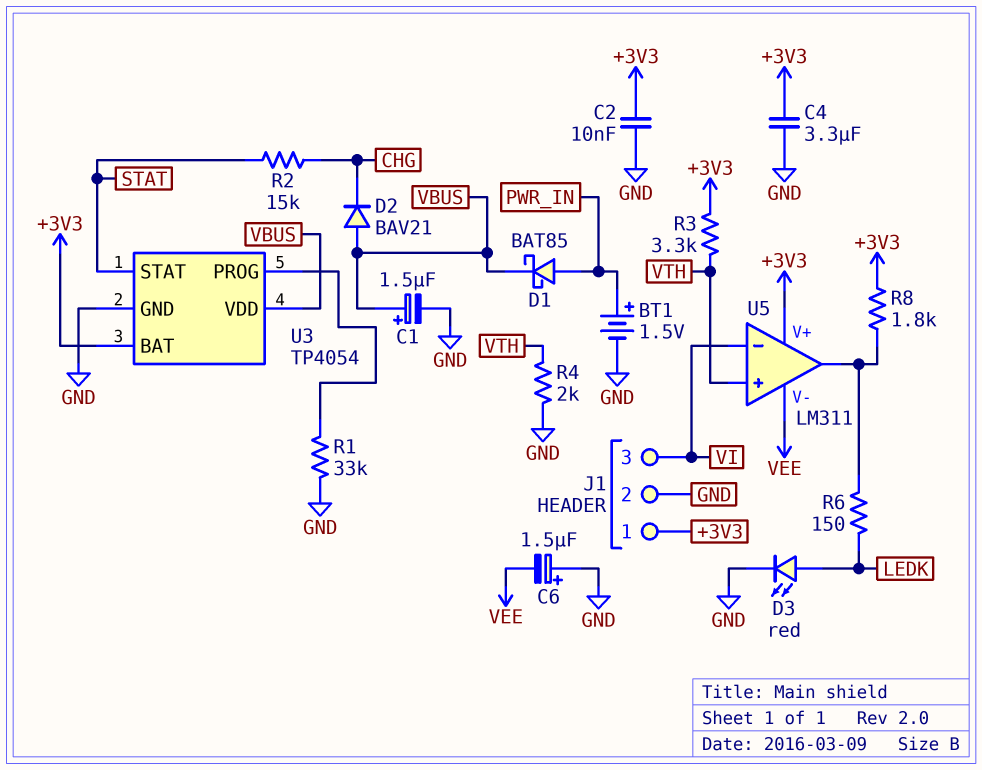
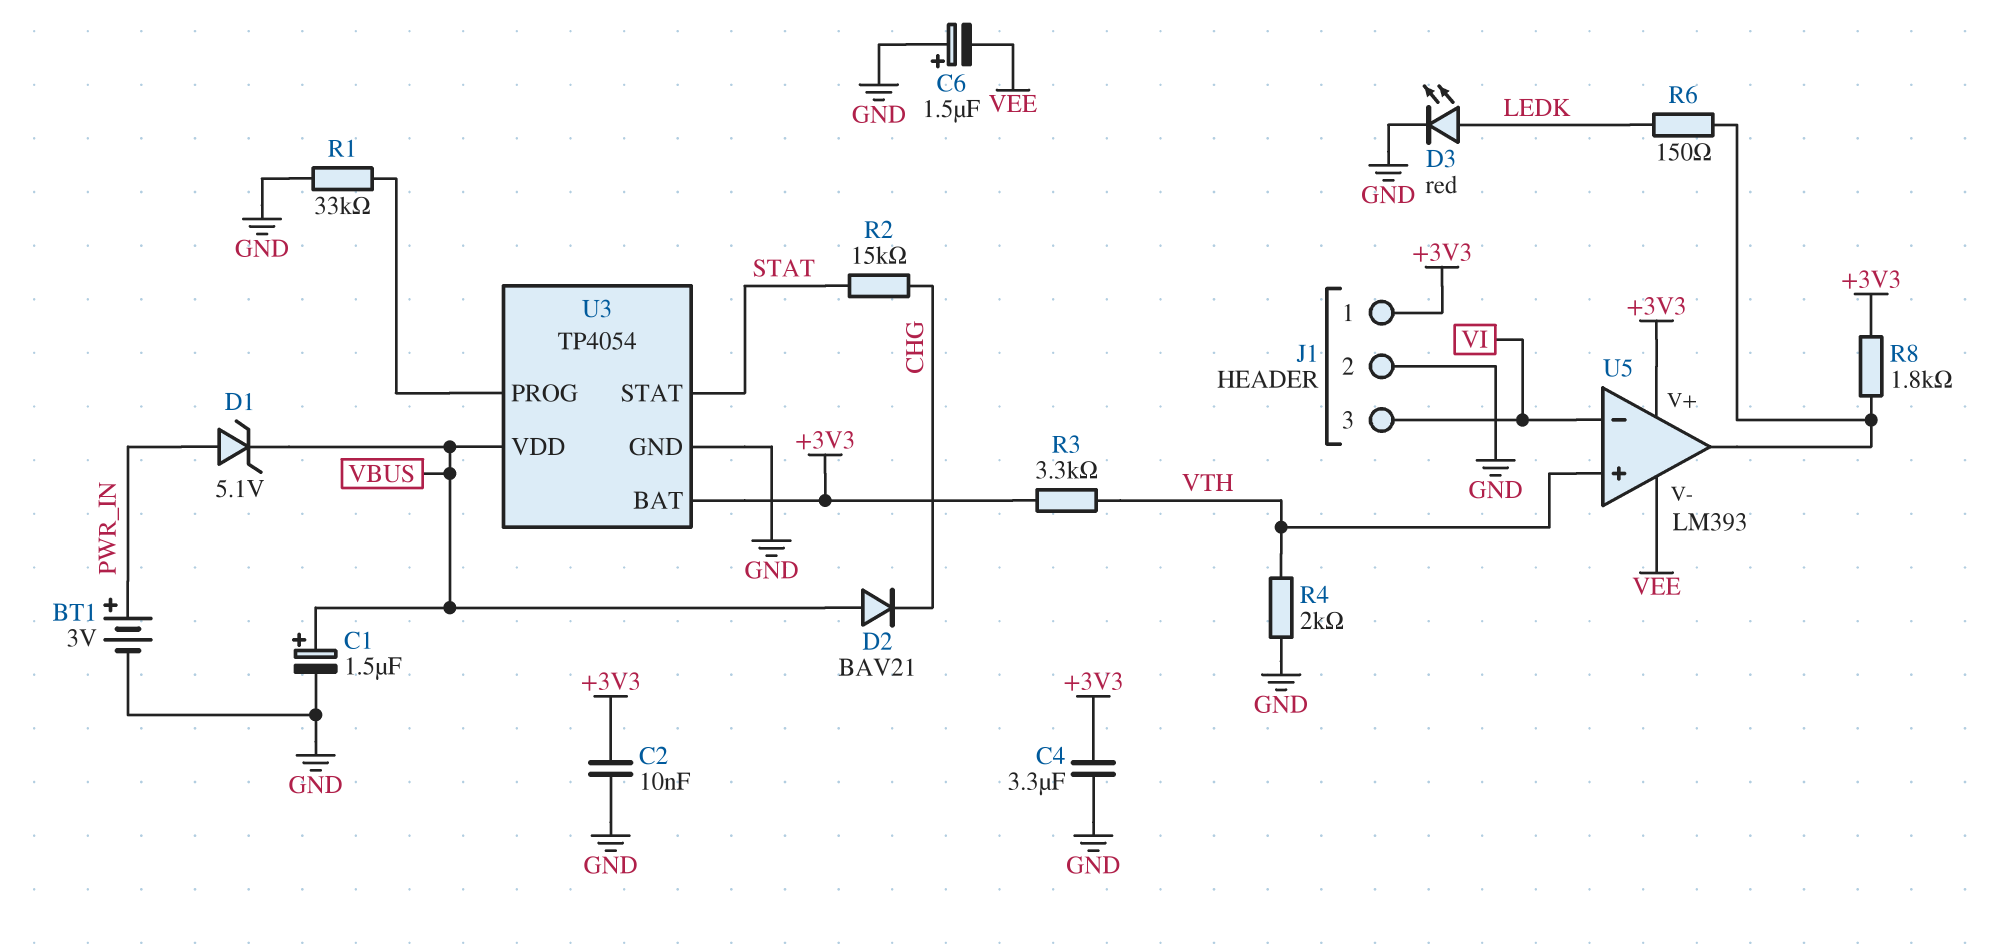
BT1: 1.5V (plus PWR_IN, minus GND) -> 3V (plus PWR_IN, minus GND)
D1: schottky BAT85 (A PWR_IN, K VBUS) -> zener 5.1V (A PWR_IN, K VBUS)
U5: LM311 -> LM393

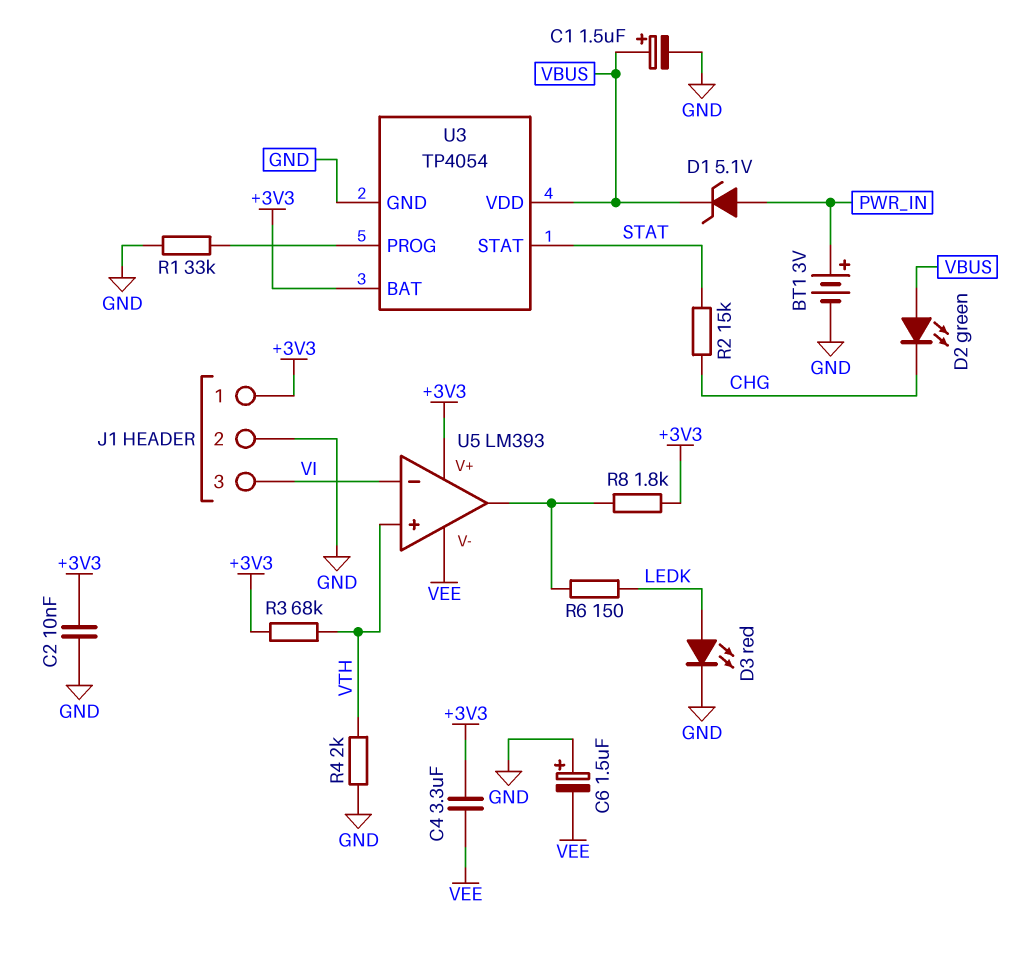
C4: 3.3uF (+3V3, GND) -> 3.3uF (+3V3, VEE)
D2: diode BAV21 (A VBUS, K CHG) -> LED green (A VBUS, K CHG)
R3: 3.3k (+3V3, VTH) -> 68k (+3V3, VTH)

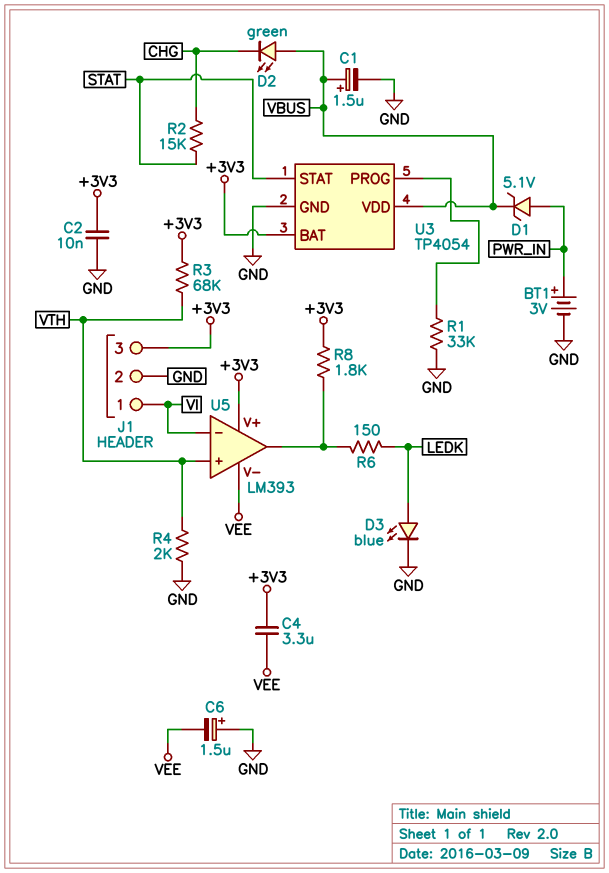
D3: LED red (A LEDK, K GND) -> LED blue (A LEDK, K GND)
J1 pin 1: +3V3 -> VI
J1 pin 3: VI -> +3V3

